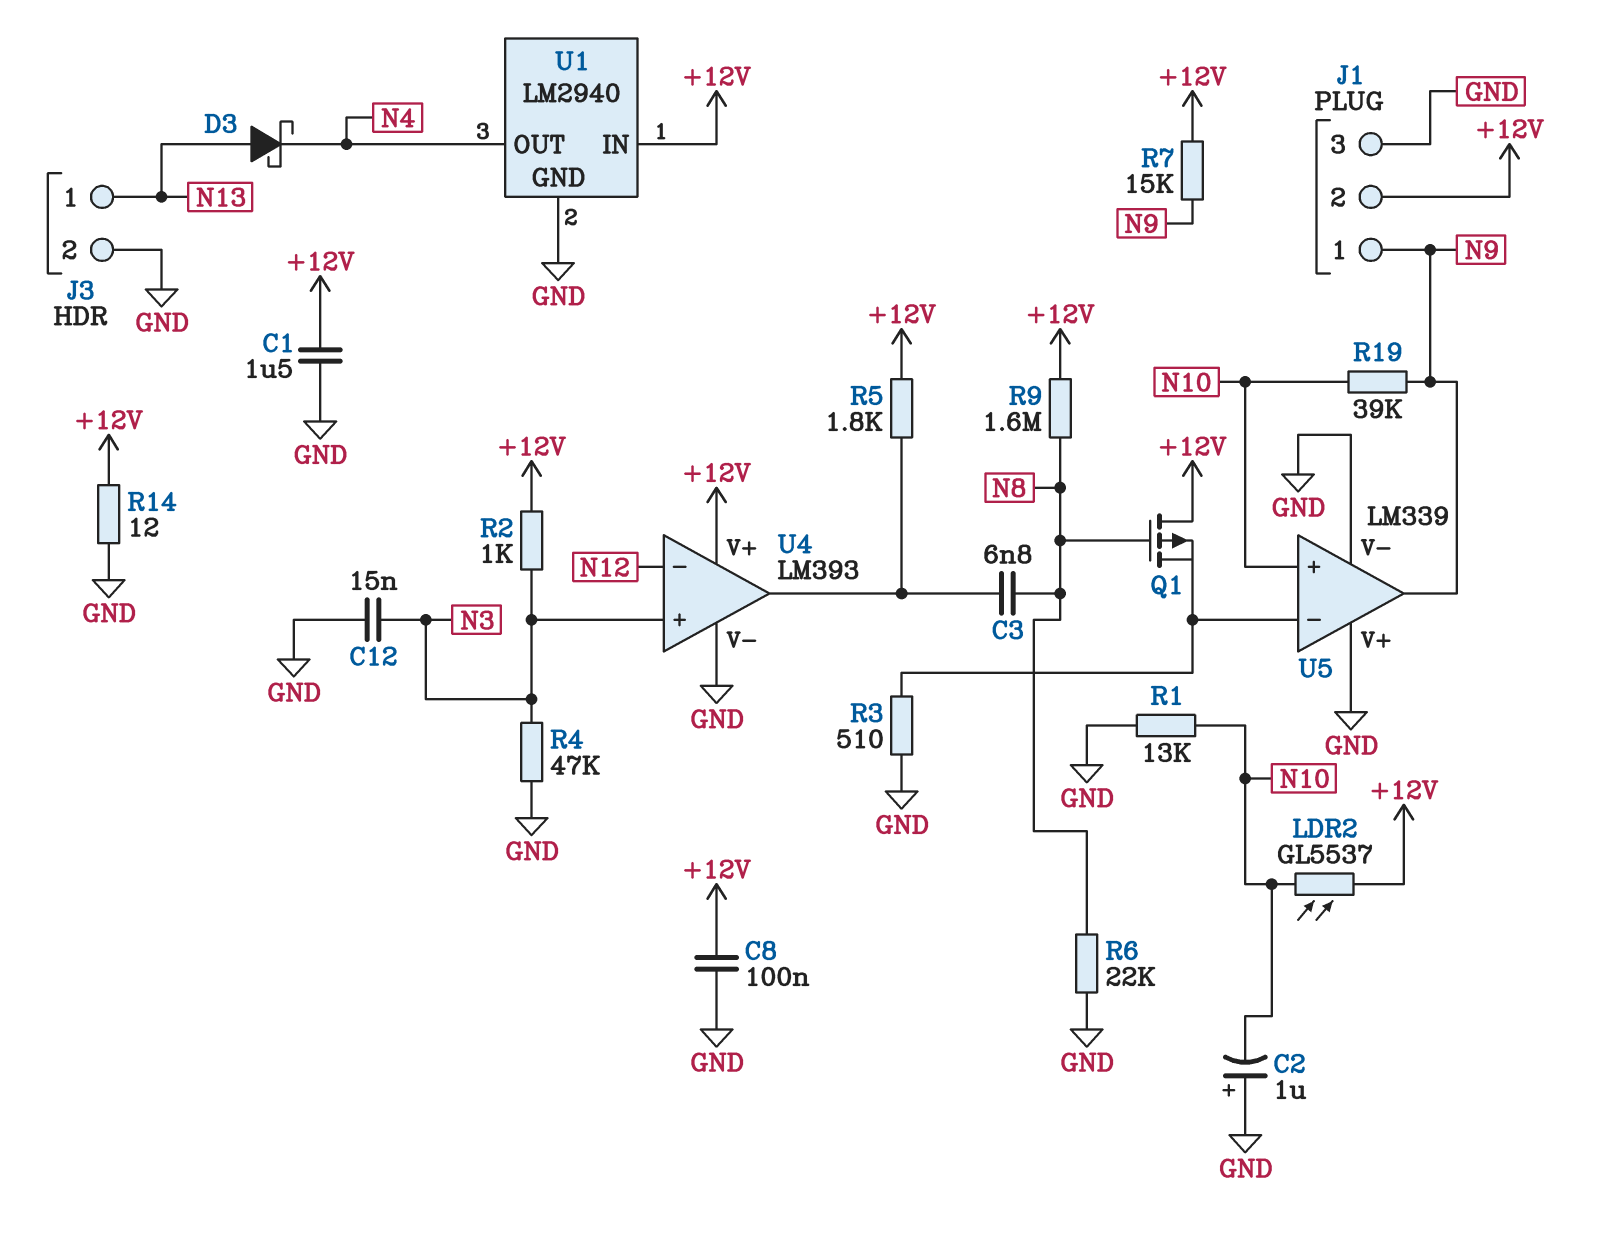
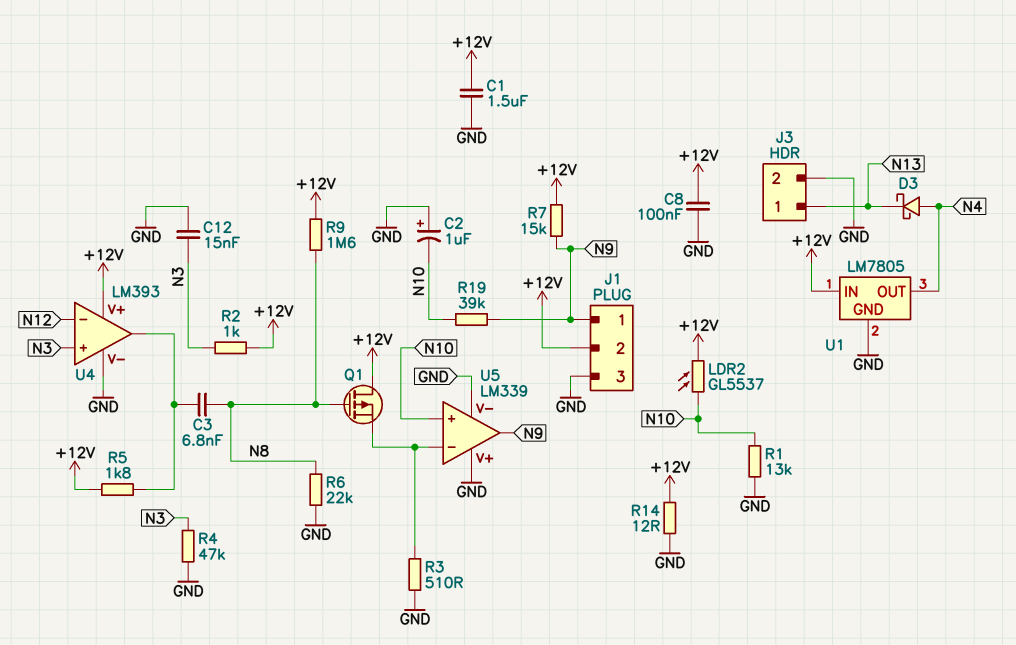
D3: schottky (A N13, K N4) -> schottky (A N4, K N13)
U1: LM2940 -> LM7805

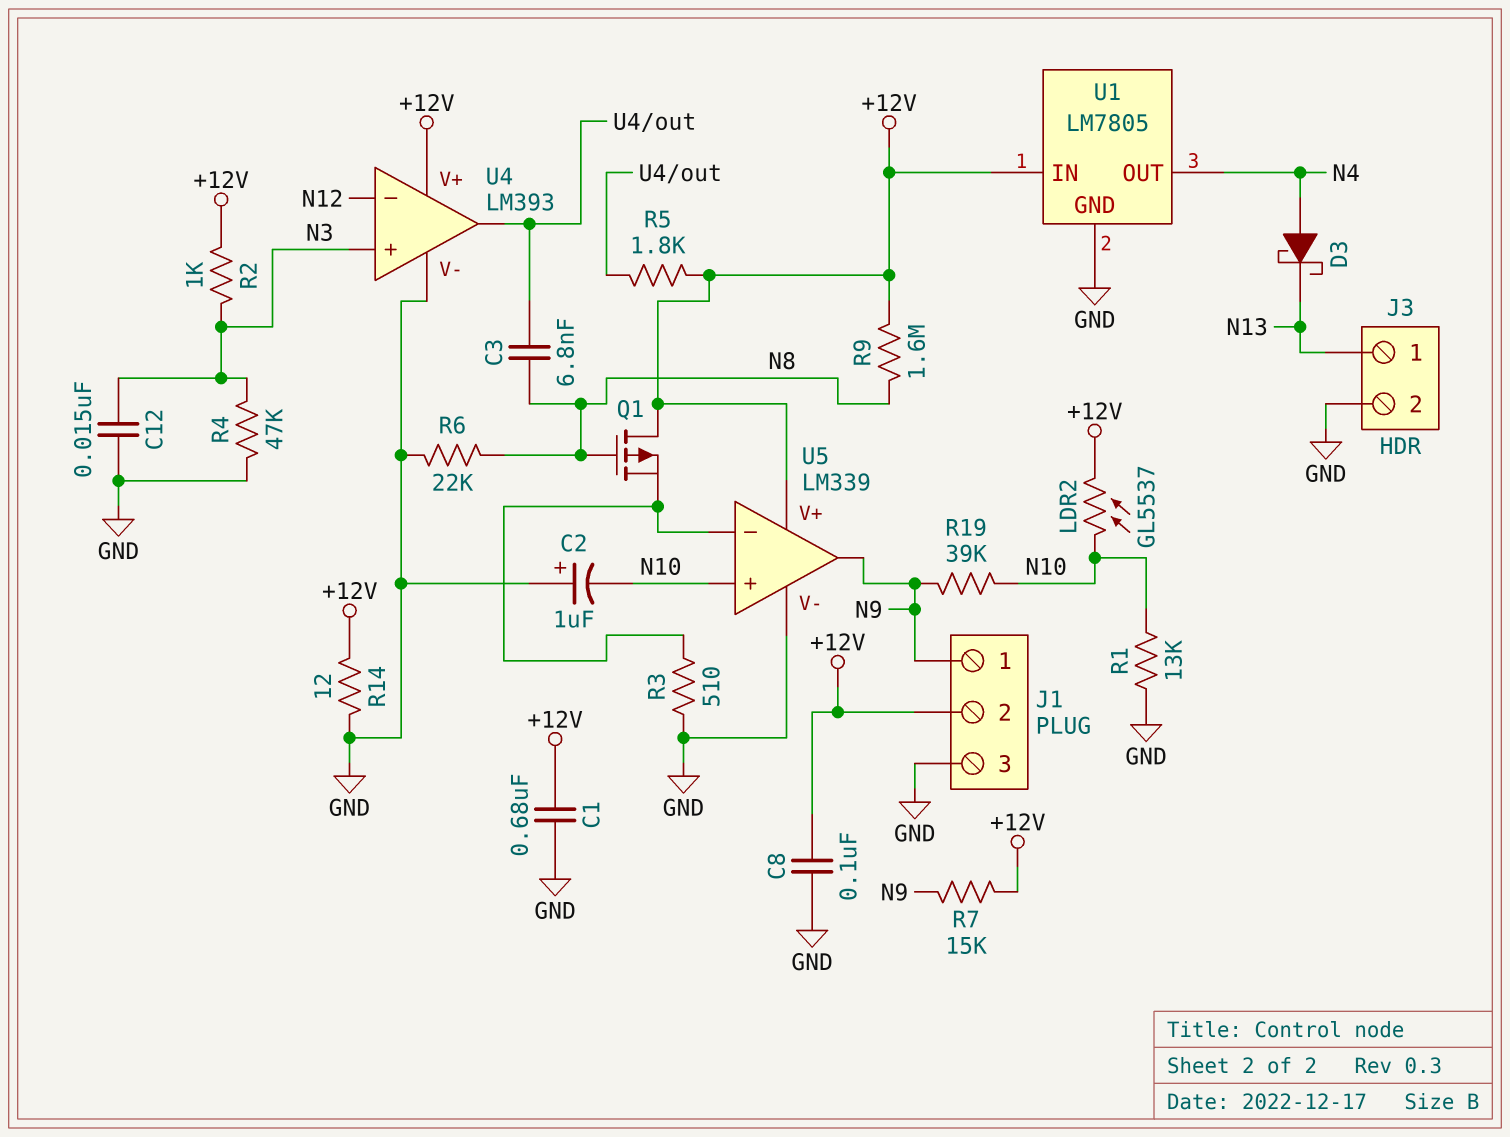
C1: 1.5uF (+12V, GND) -> 680nF (+12V, GND)
U5 pin V+: GND -> +12V

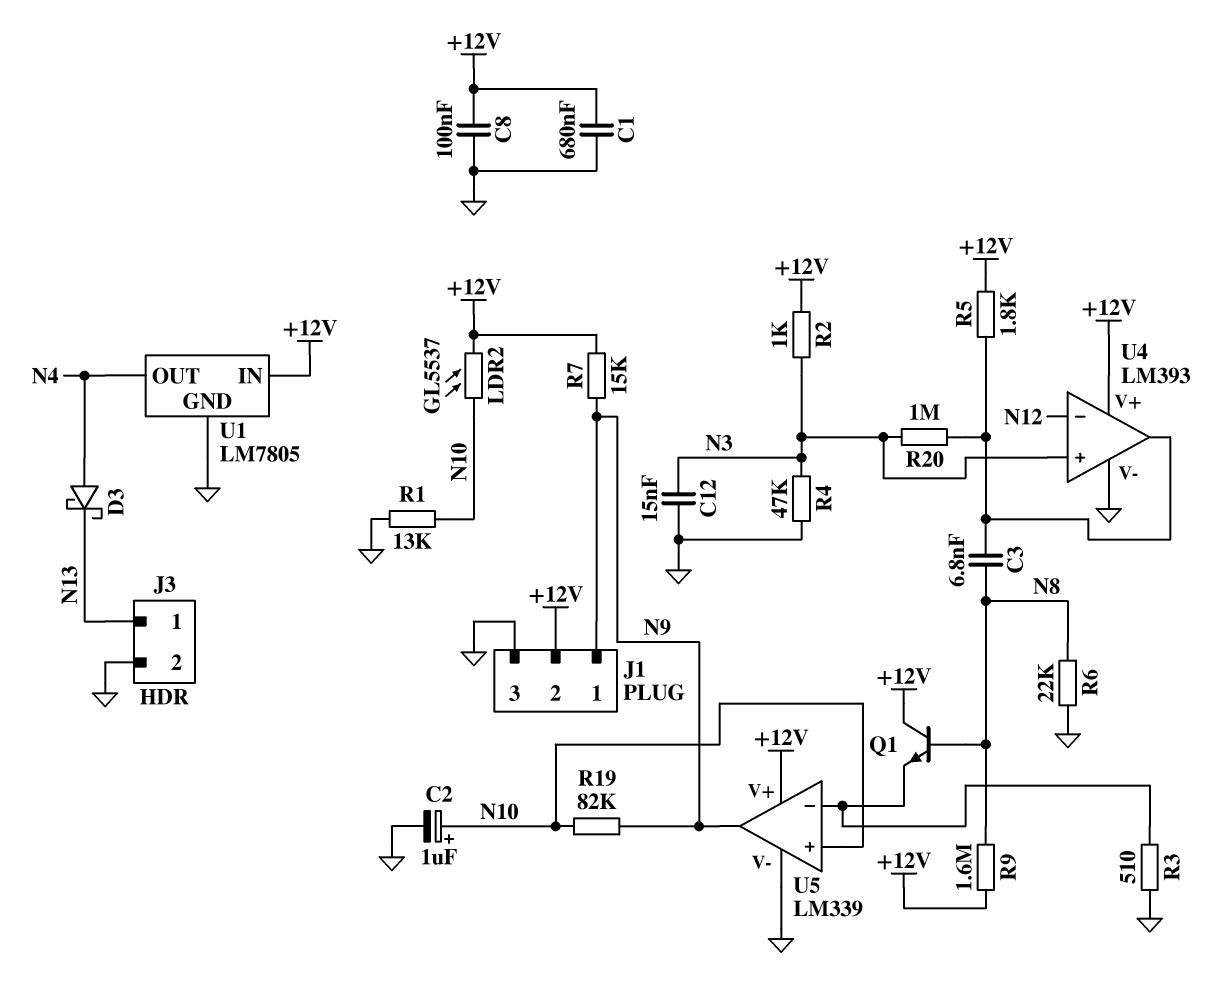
C2: 1uF (plus GND, minus N10) -> 1uF (plus N10, minus GND)
Q1: PMOS (G N8, D +12V, S U5/in-) -> NPN (B N8, C +12V, E U5/in-)
R14: 12 (+12V, GND) -> none
R19: 39k (N9, N10) -> 82k (N9, N10)
R20: none -> 1M (N3, U4/out)

